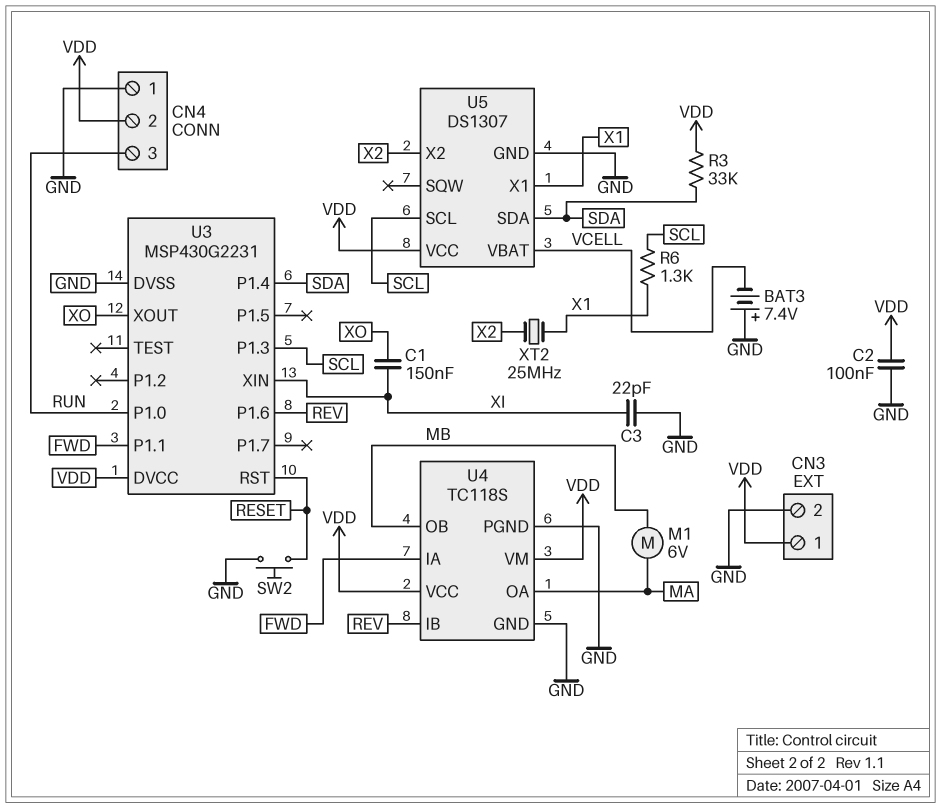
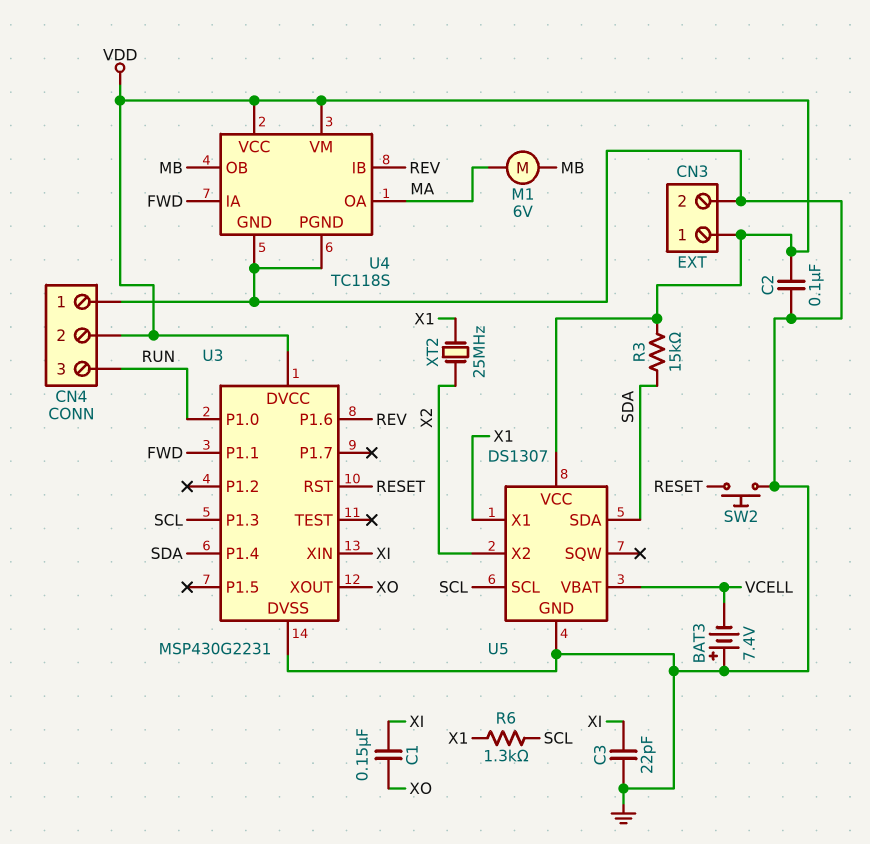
R3: 33k (SDA, VDD) -> 15k (SDA, VDD)

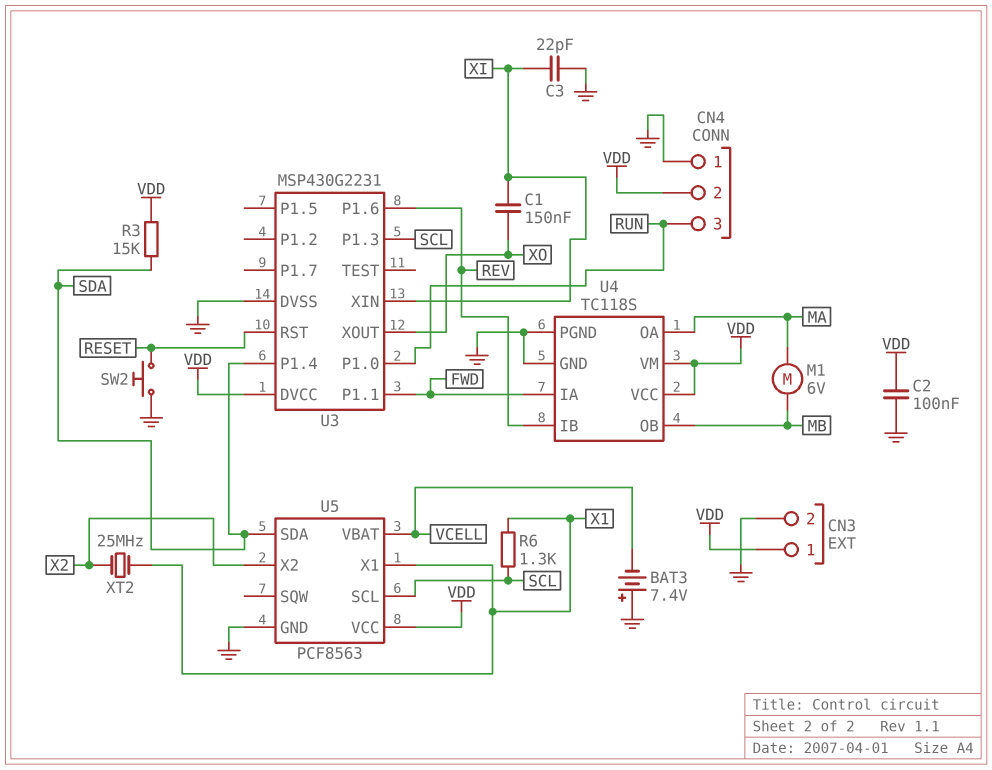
U5: DS1307 -> PCF8563

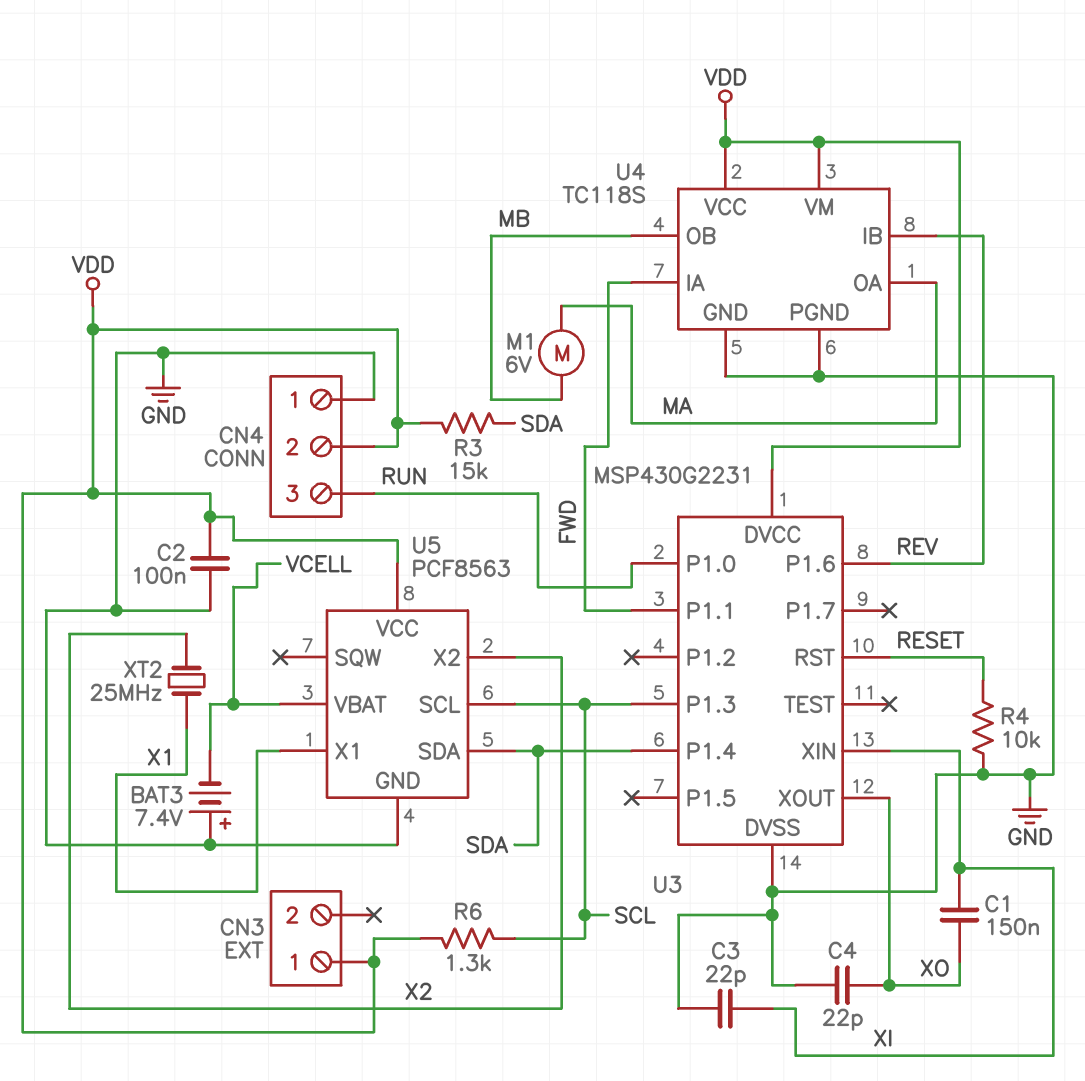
C4: none -> 22pF (GND, XO)
CN3 pin 2: GND -> none
R4: none -> 10k (GND, RESET)
R6: 1.3k (SCL, X1) -> 1.3k (SCL, VDD)
SW2: button (GND, RESET) -> none

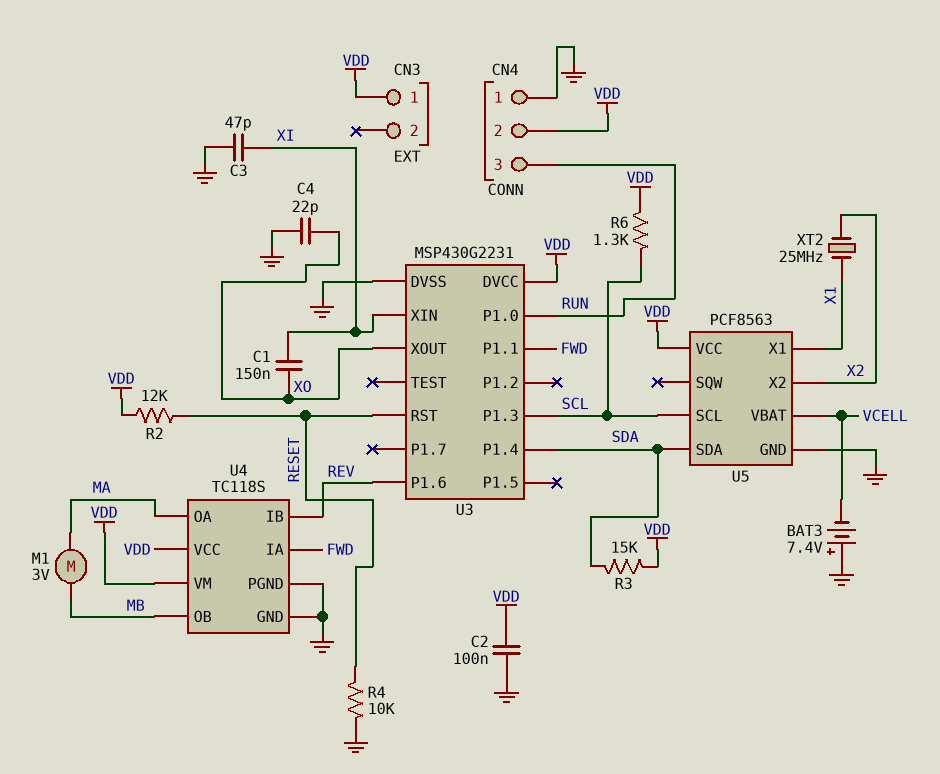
C3: 22pF (GND, XI) -> 47pF (GND, XI)
M1: motor 6V (MA, MB) -> motor 3V (MA, MB)
R2: none -> 12k (RESET, VDD)

